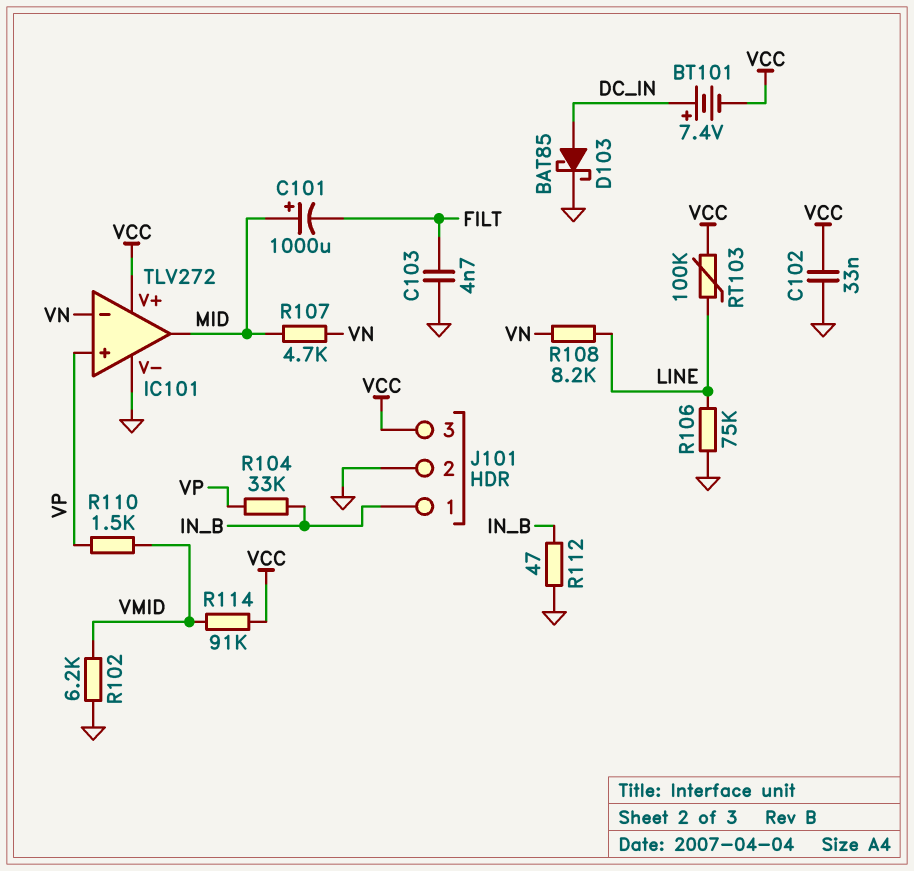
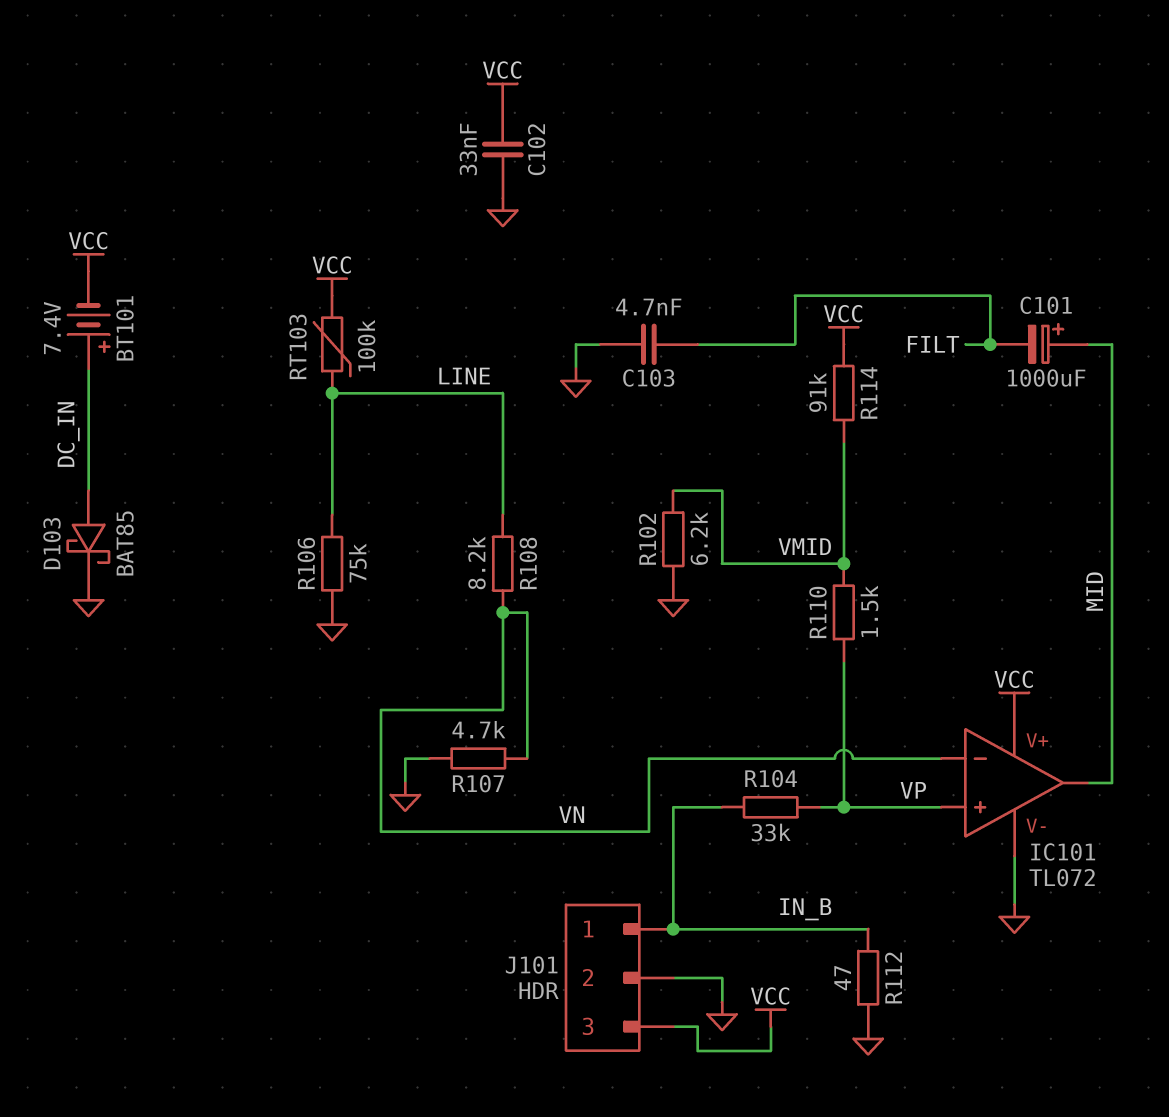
IC101: TLV272 -> TL072
R107: 4.7k (MID, VN) -> 4.7k (GND, VN)

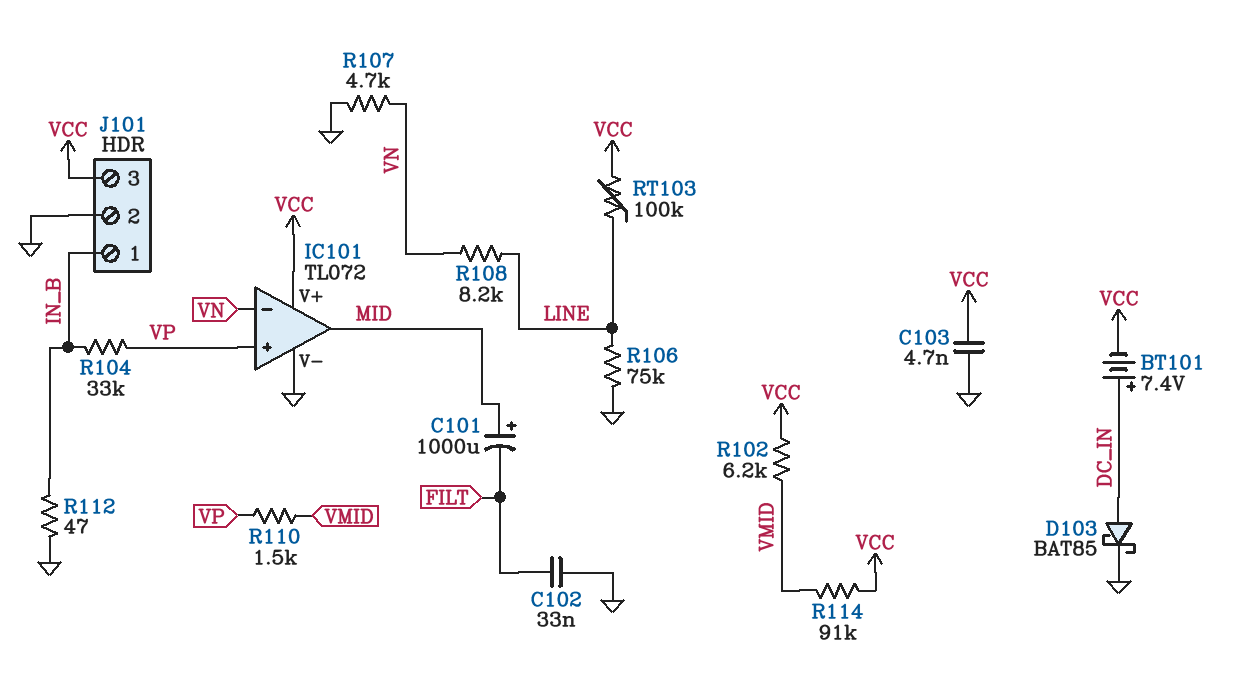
C102: 33nF (GND, VCC) -> 33nF (FILT, GND)
C103: 4.7nF (FILT, GND) -> 4.7nF (GND, VCC)
R102: 6.2k (GND, VMID) -> 6.2k (VCC, VMID)

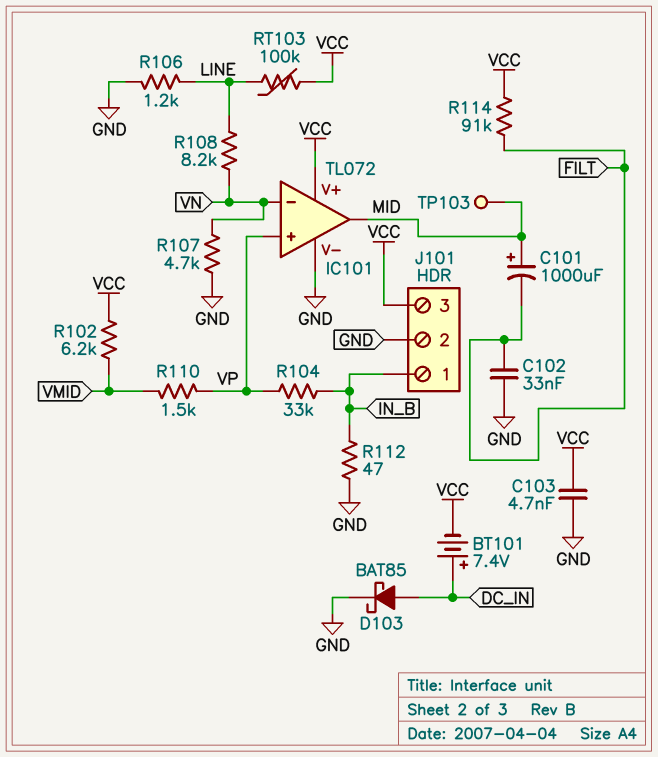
R106: 75k (GND, LINE) -> 1.2k (GND, LINE)
R114: 91k (VCC, VMID) -> 91k (FILT, VCC)
TP103: none -> test point (MID)

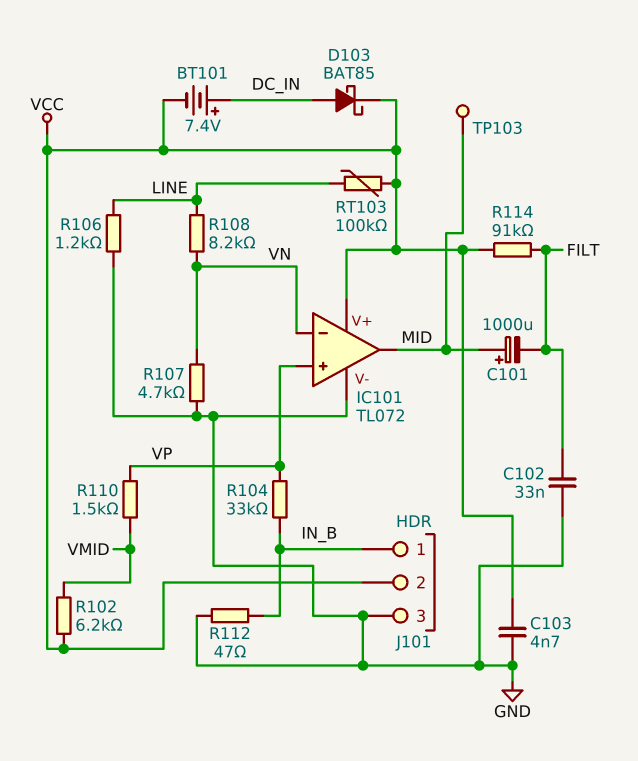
D103: schottky BAT85 (A DC_IN, K GND) -> schottky BAT85 (A DC_IN, K VCC)
J101 pin 2: GND -> VCC
J101 pin 3: VCC -> GND

